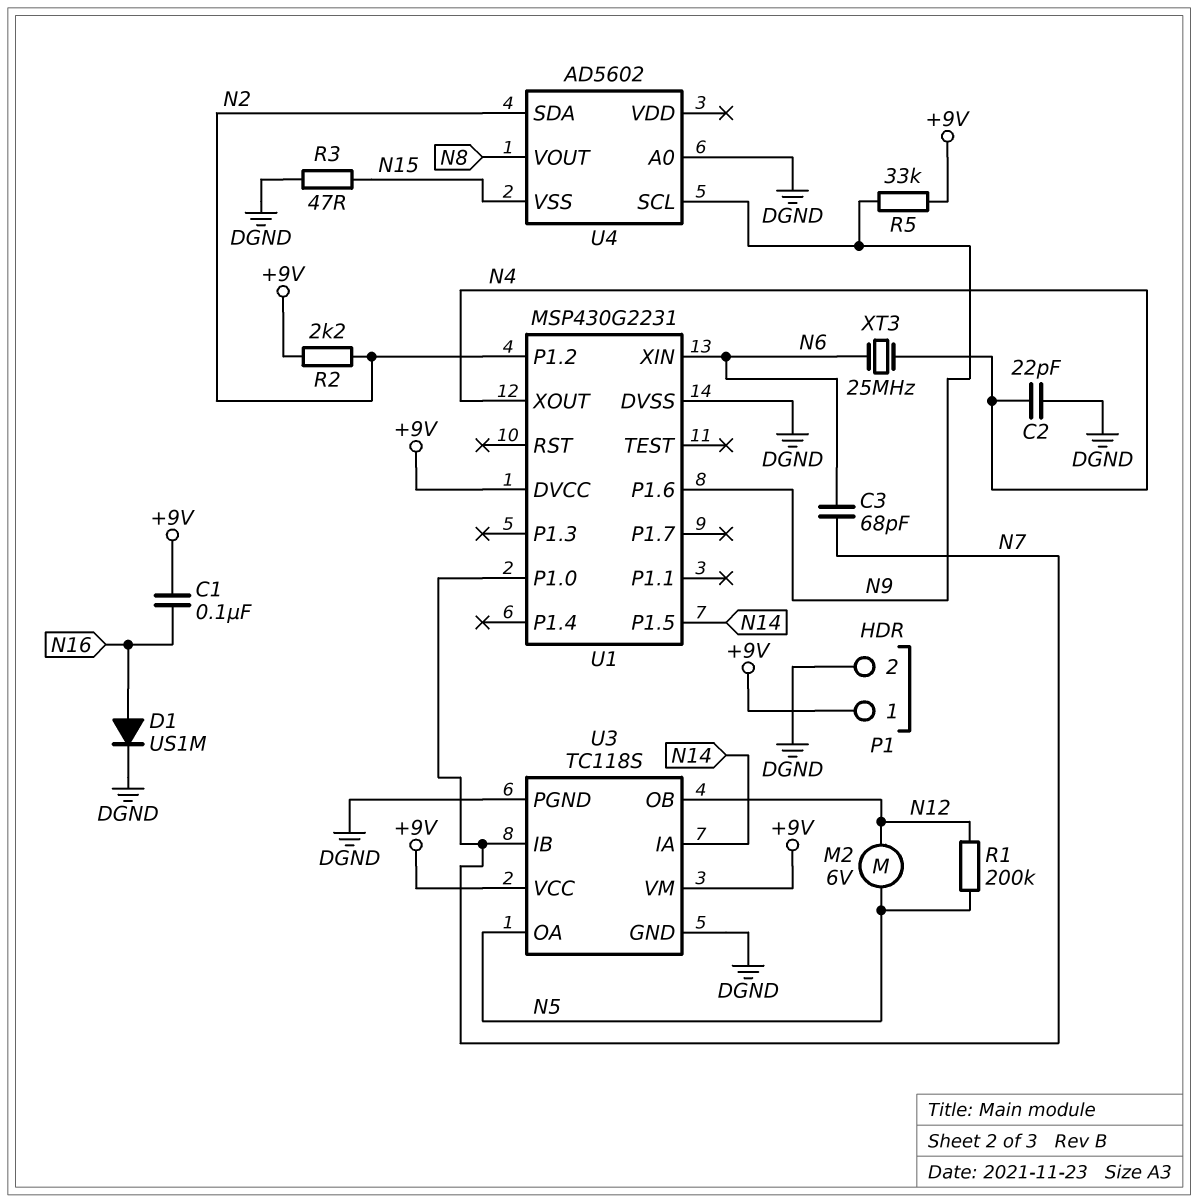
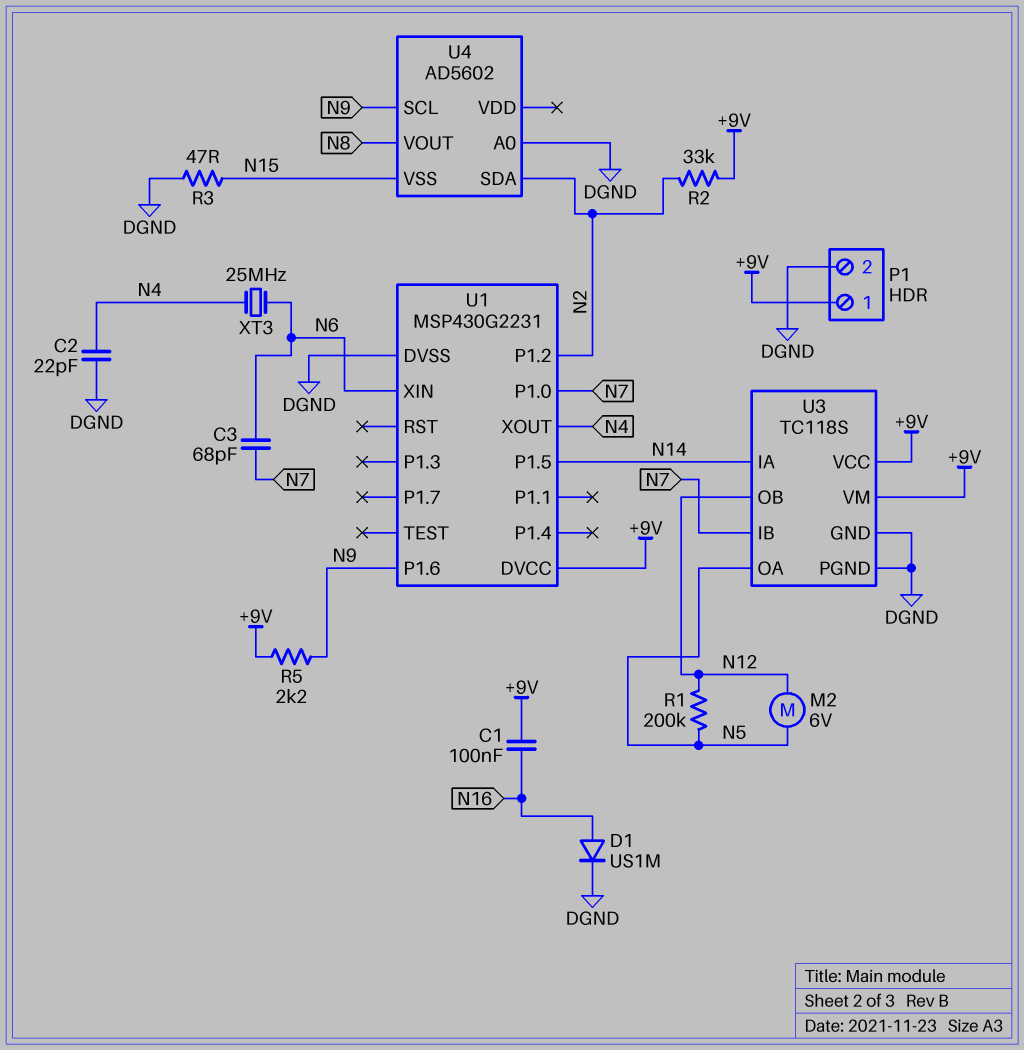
R2: 2.2k (+9V, N2) -> 33k (+9V, N2)
R5: 33k (+9V, N9) -> 2.2k (+9V, N9)

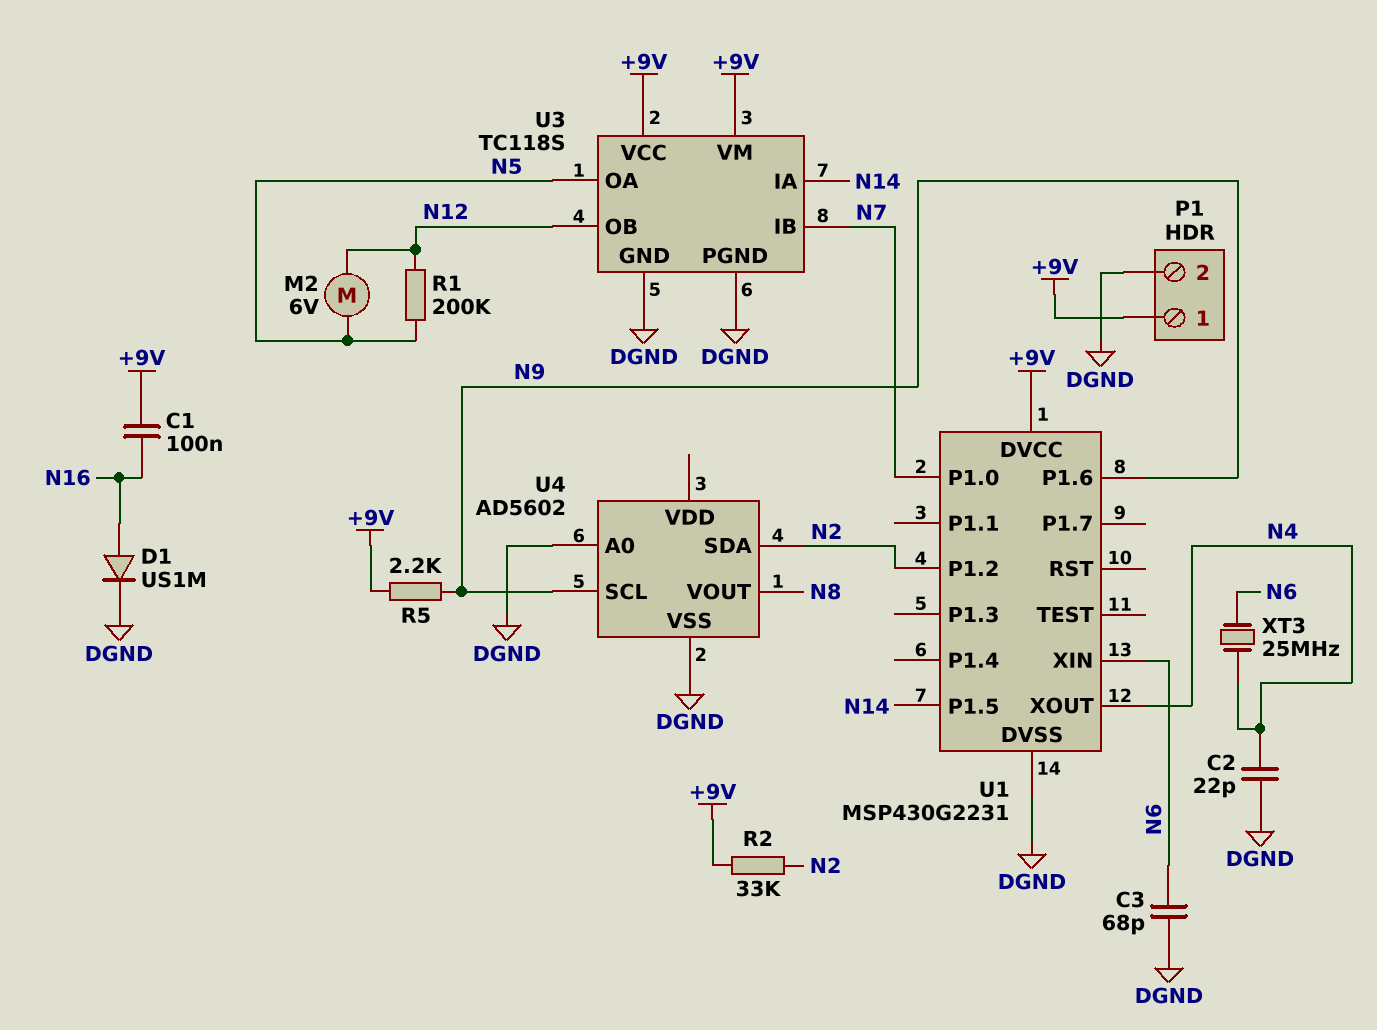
C3: 68pF (N6, N7) -> 68pF (DGND, N6)
R3: 47 (DGND, N15) -> none
U4 pin VSS: N15 -> DGND

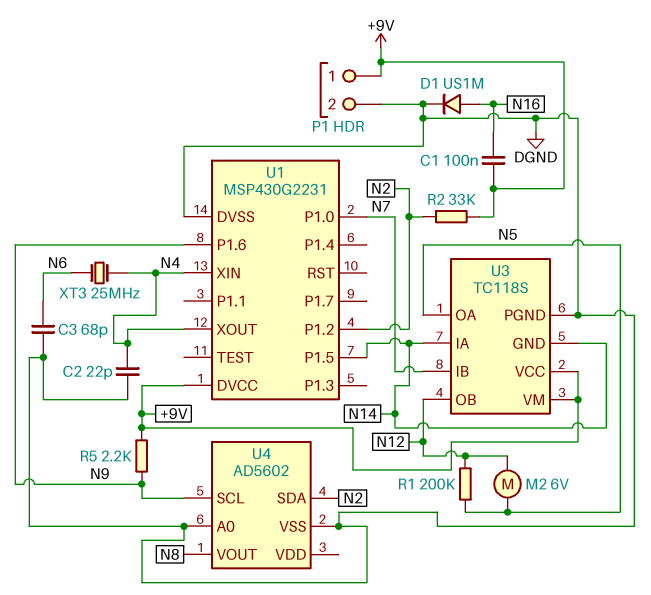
U1 pin XIN: N6 -> N4
U3 pin GND: DGND -> N14

